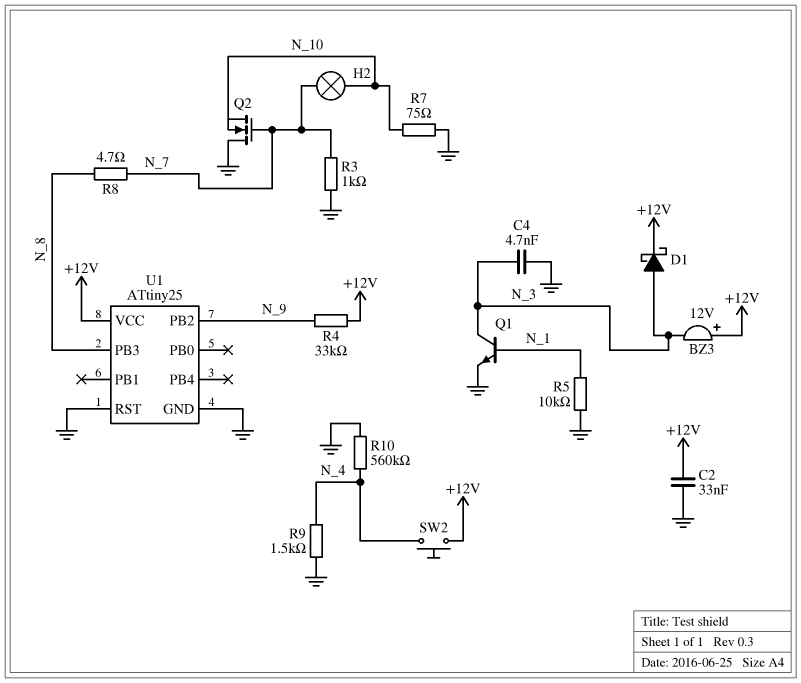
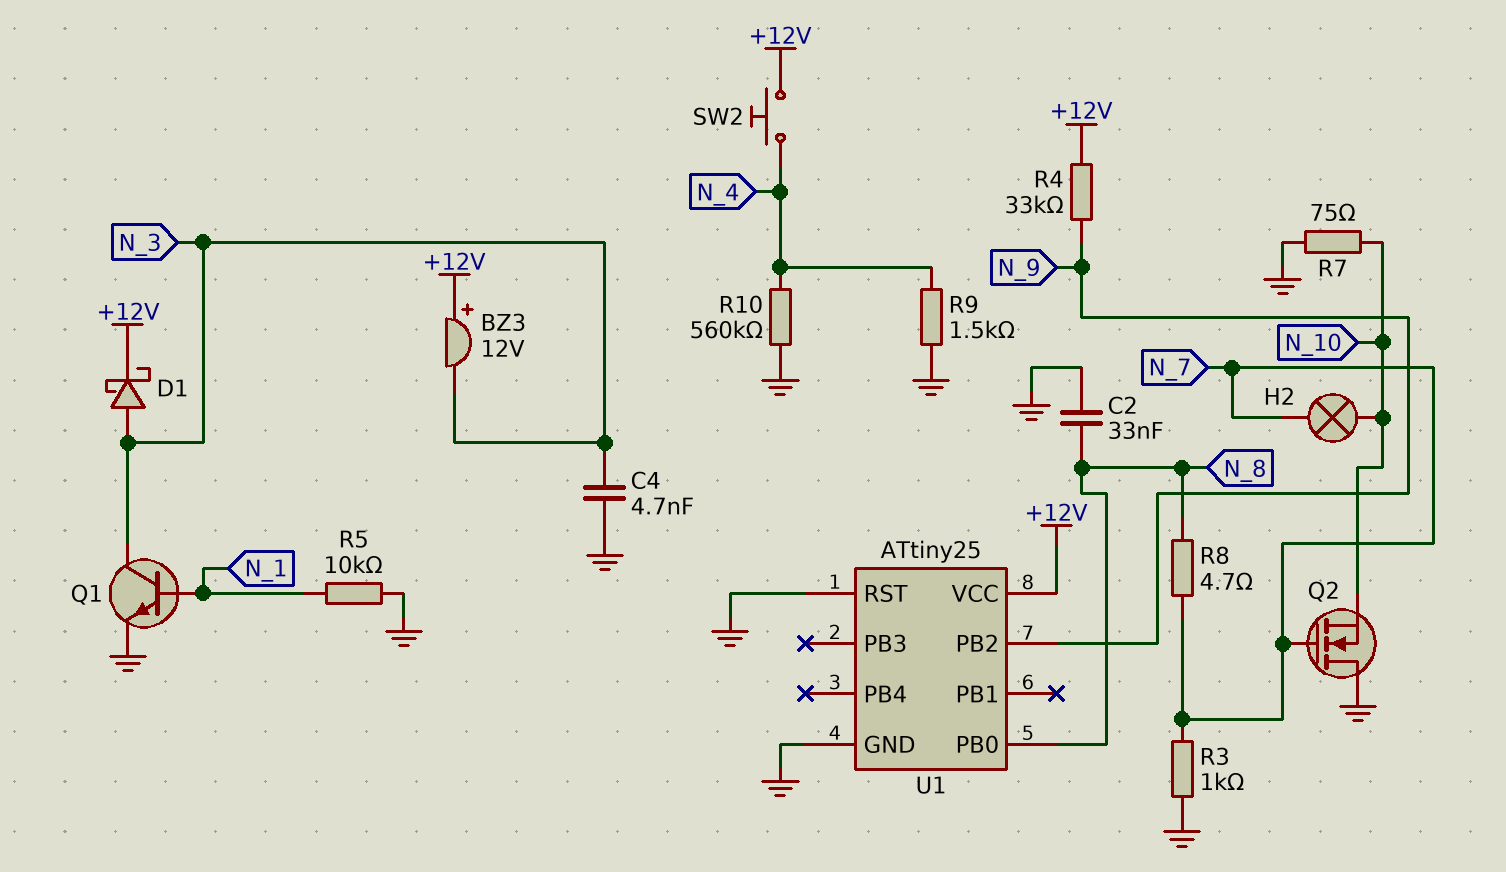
C2: 33nF (+12V, GND) -> 33nF (GND, N_8)
U1 pin PB0: none -> N_8
U1 pin PB3: N_8 -> none

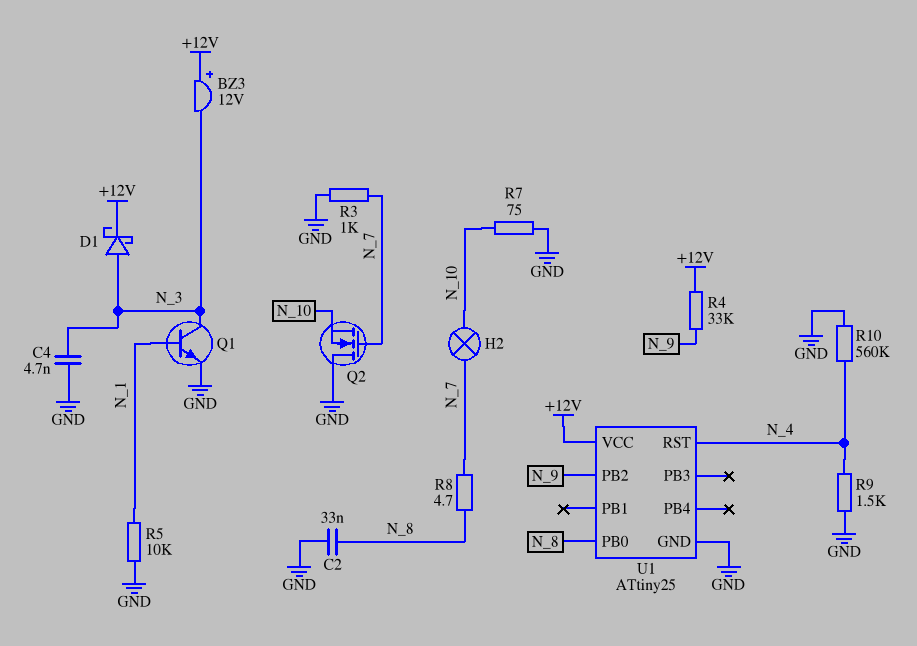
SW2: button (+12V, N_4) -> none
U1 pin RST: GND -> N_4

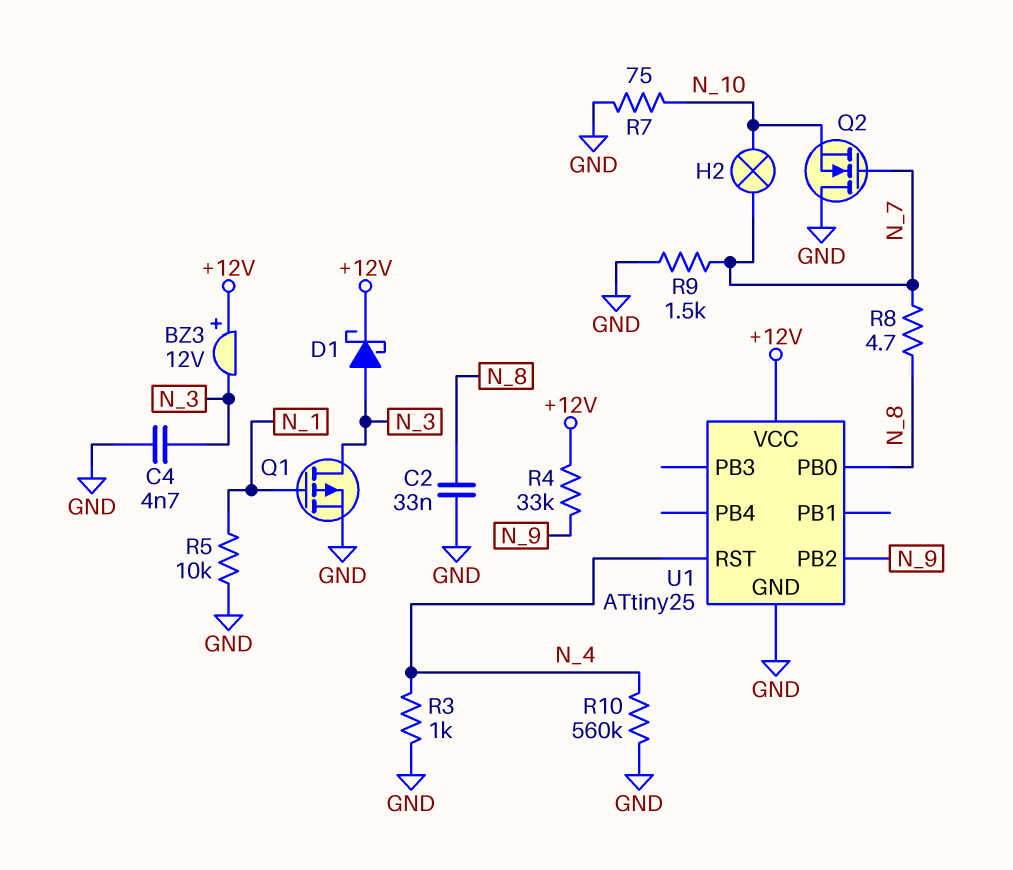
Q1: NPN (B N_1, C N_3, E GND) -> PMOS (G N_1, D N_3, S GND)
R3: 1k (GND, N_7) -> 1k (GND, N_4)
R9: 1.5k (GND, N_4) -> 1.5k (GND, N_7)

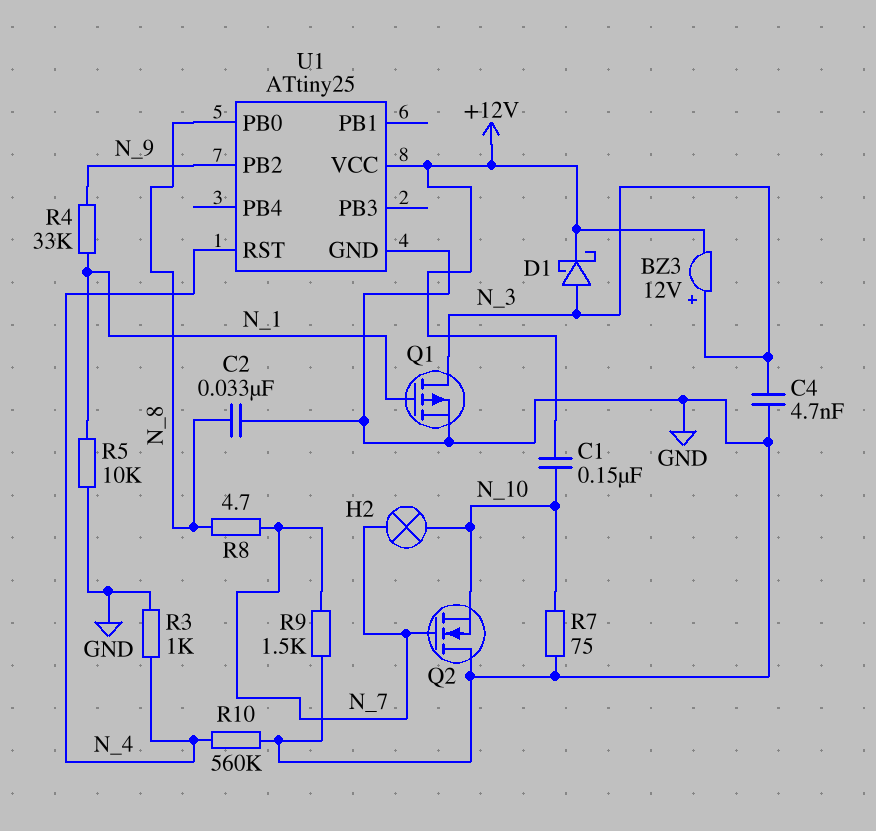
BZ3: buzzer 12V (plus +12V, minus N_3) -> buzzer 12V (plus N_3, minus +12V)
C1: none -> 150nF (+12V, N_10)
R4: 33k (+12V, N_9) -> 33k (N_1, N_9)

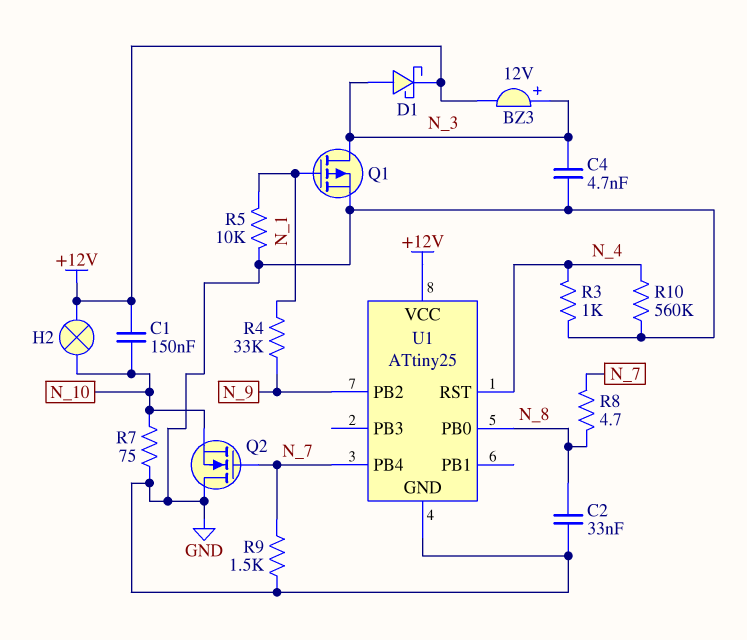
H2: lamp (N_7, N_10) -> lamp (+12V, N_10)
U1 pin PB4: none -> N_7

